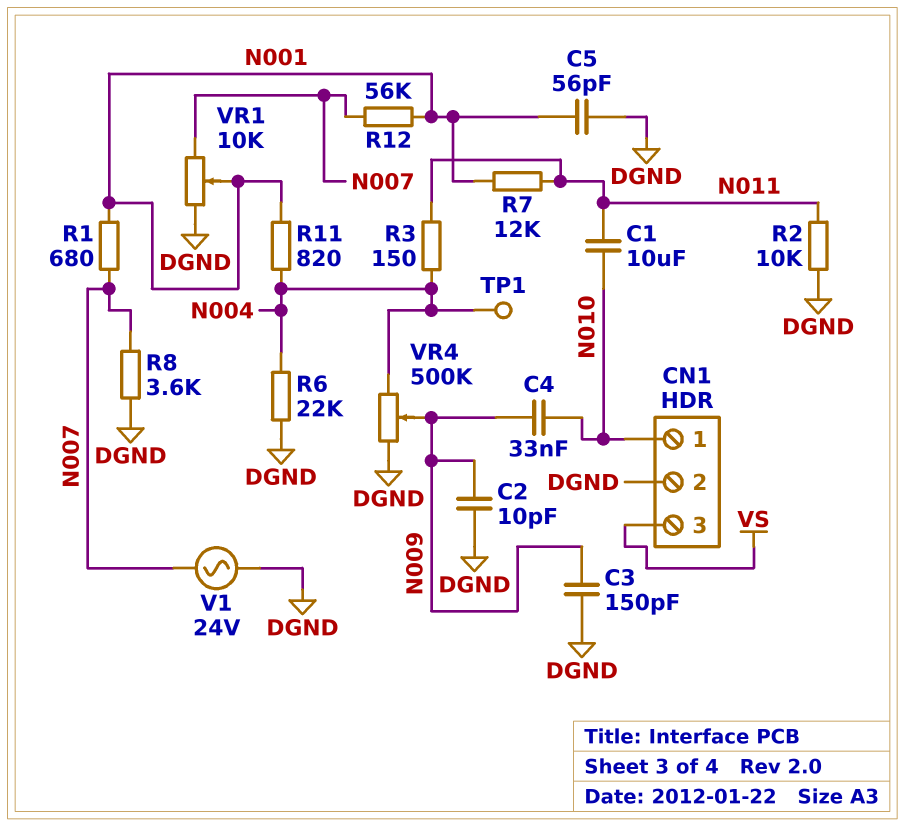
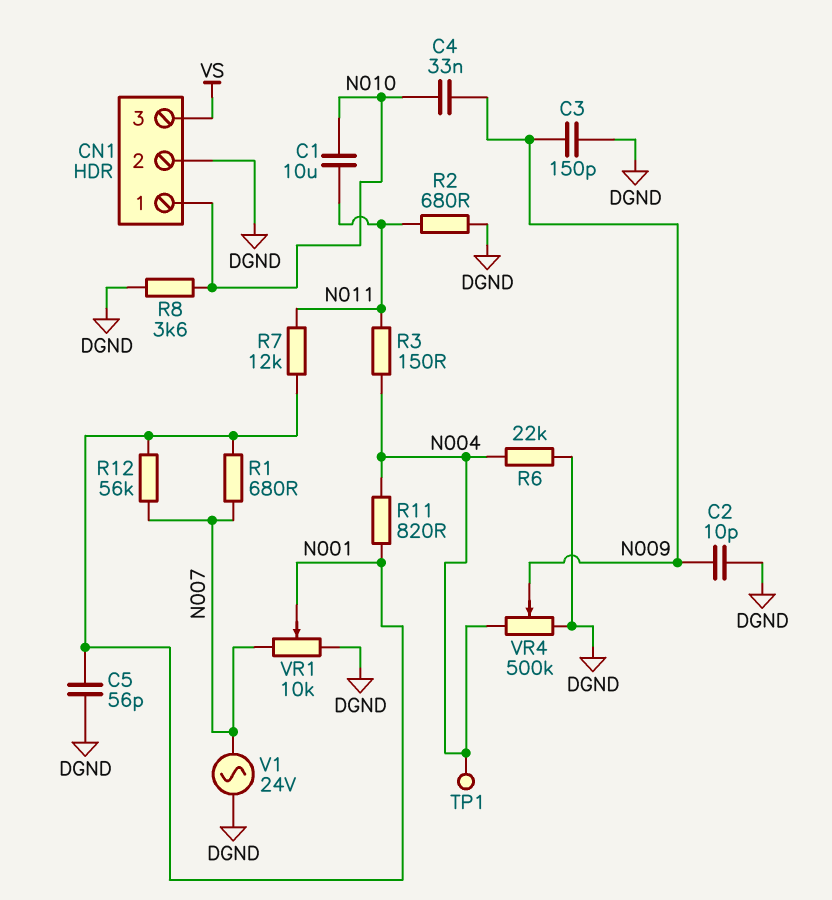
R2: 10k (DGND, N011) -> 680 (DGND, N011)
R8: 3.6k (DGND, N007) -> 3.6k (DGND, N010)

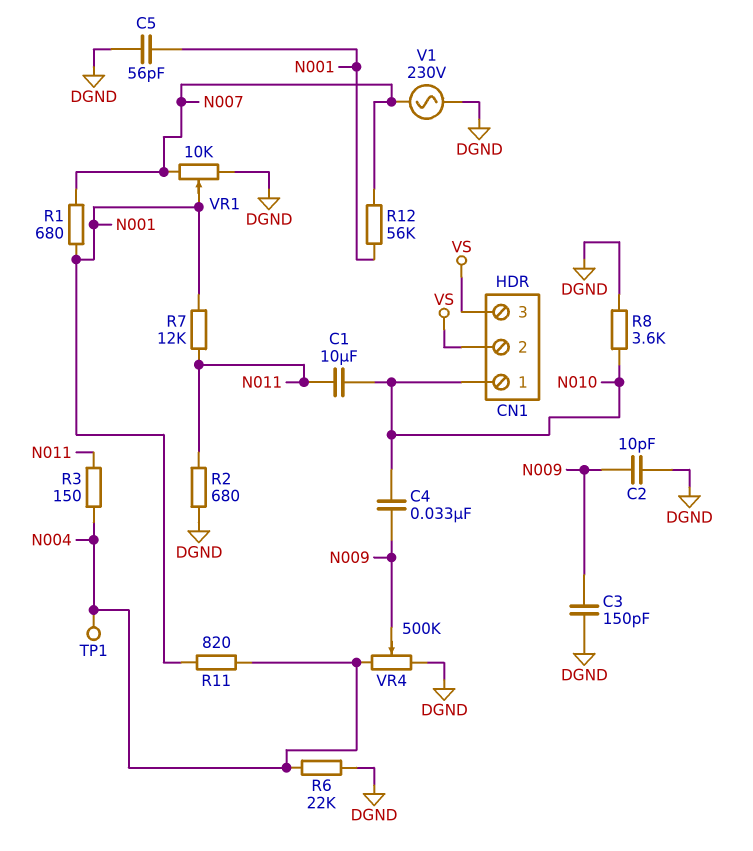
CN1 pin 2: DGND -> VS
V1: AC 24V (DGND, N007) -> AC 230V (DGND, N007)

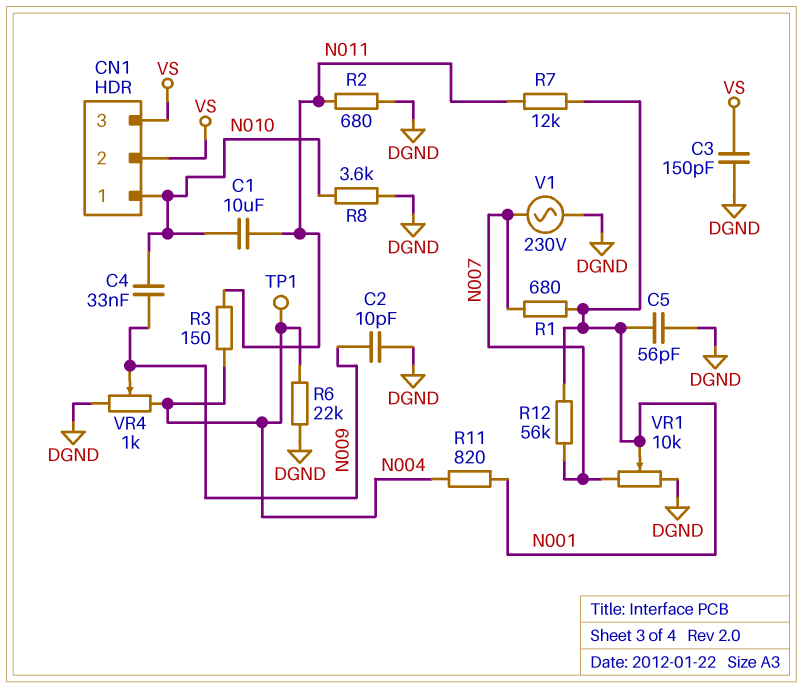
C3: 150pF (DGND, N009) -> 150pF (DGND, VS)
VR4: 500k (DGND, N004, wiper N009) -> 1k (DGND, N004, wiper N009)

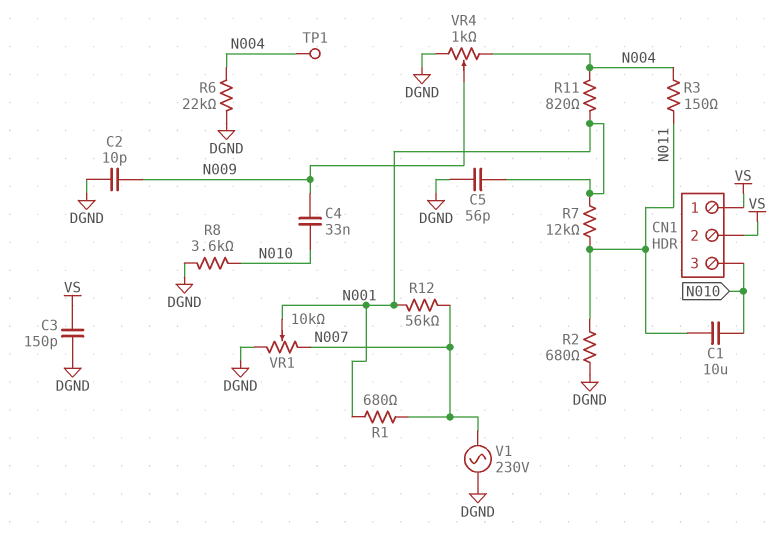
CN1 pin 1: N010 -> VS
CN1 pin 3: VS -> N010

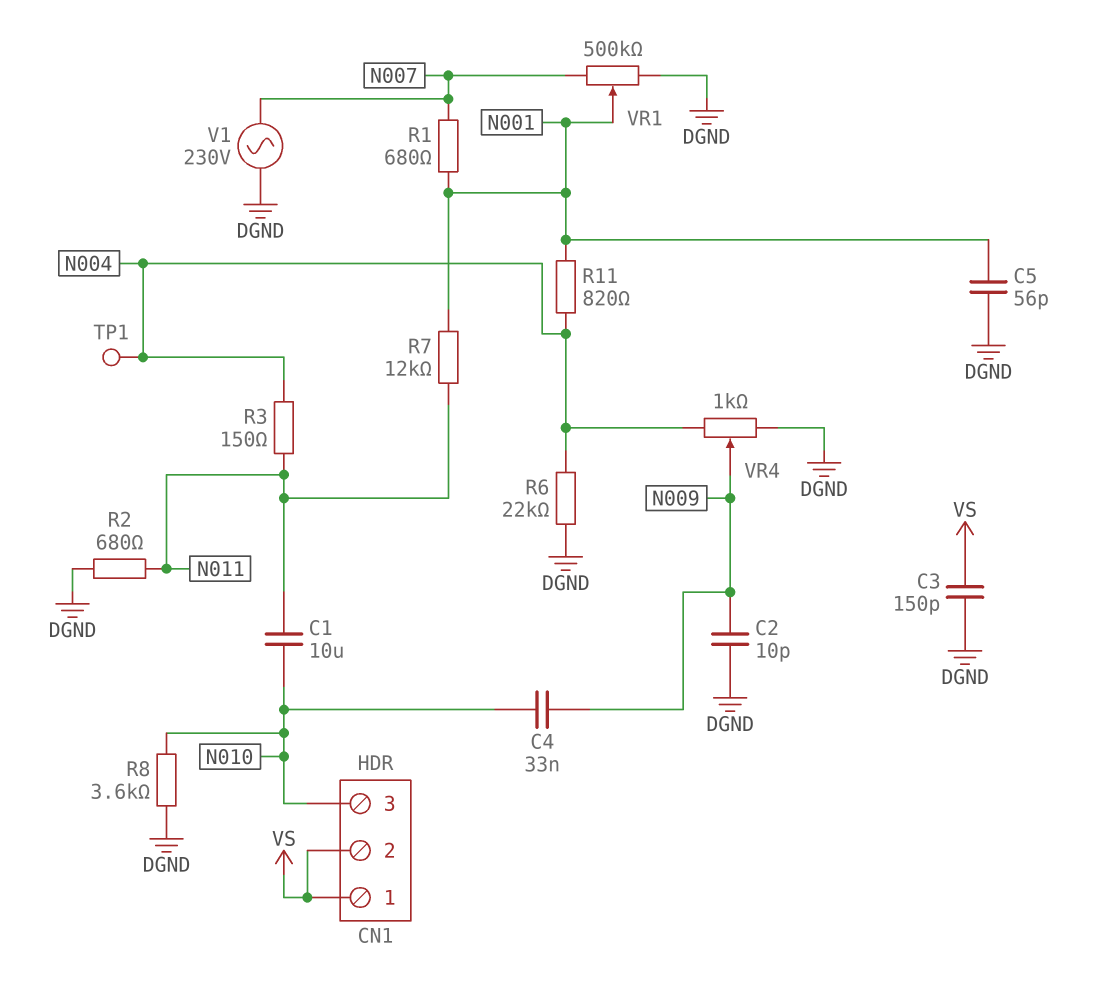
R12: 56k (N001, N007) -> none
VR1: 10k (DGND, N007, wiper N001) -> 500k (DGND, N007, wiper N001)

